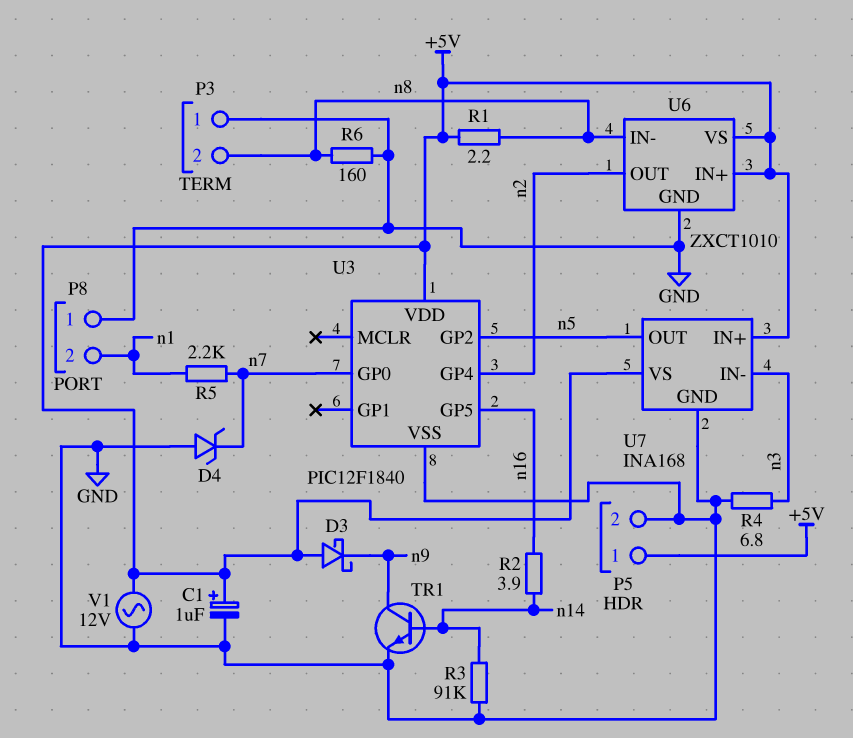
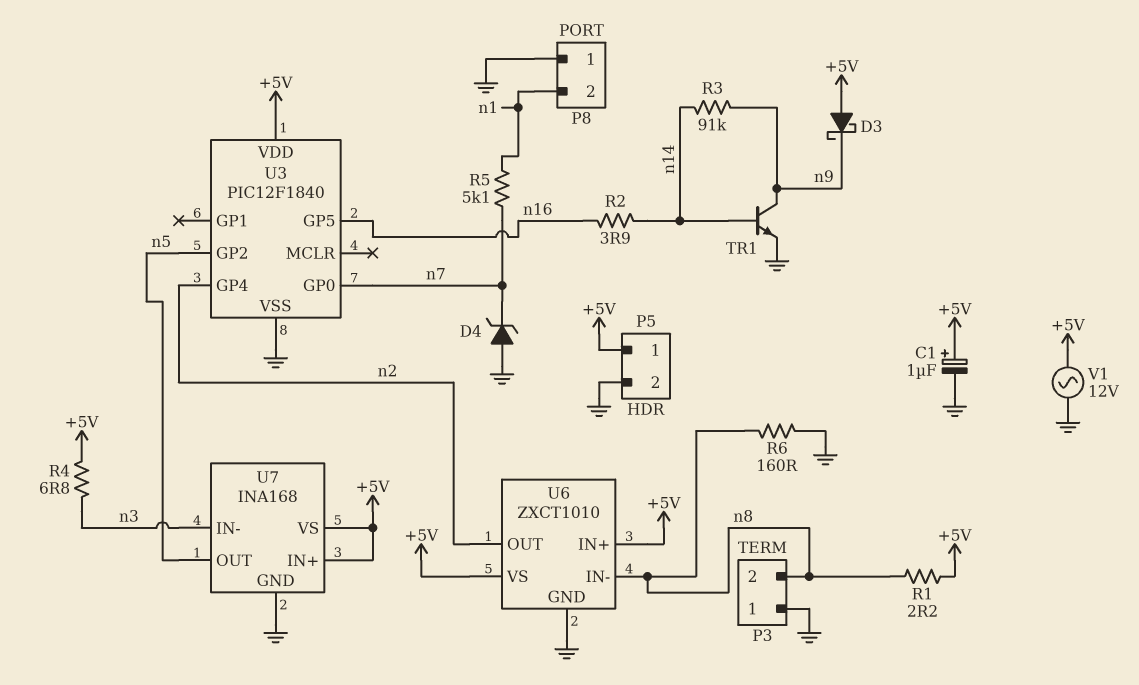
R3: 91k (GND, n14) -> 91k (n9, n14)
R4: 6.8 (GND, n3) -> 6.8 (+5V, n3)
R5: 2.2k (n1, n7) -> 5.1k (n1, n7)

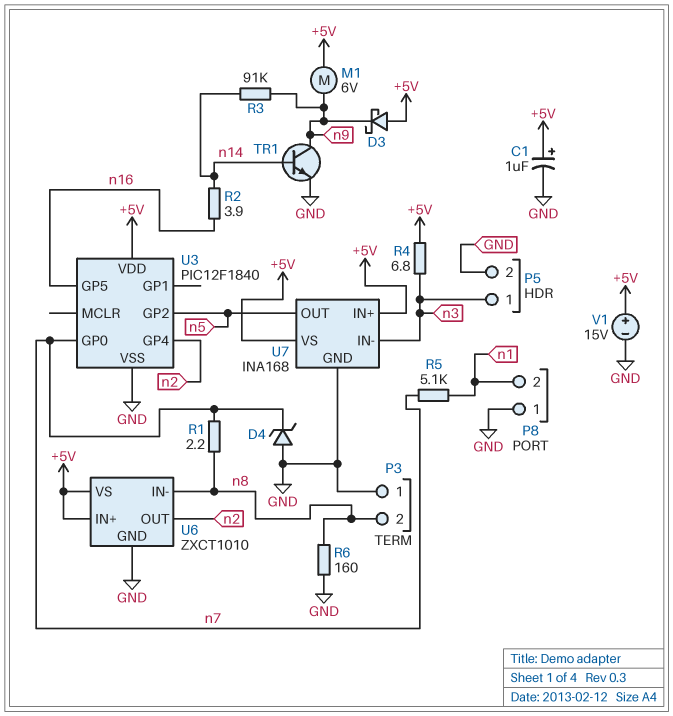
M1: none -> motor 6V (+5V, n9)
P5 pin 1: +5V -> n3
R1: 2.2 (+5V, n8) -> 2.2 (n7, n8)
V1: AC 12V (+5V, GND) -> 15V (plus +5V, minus GND)

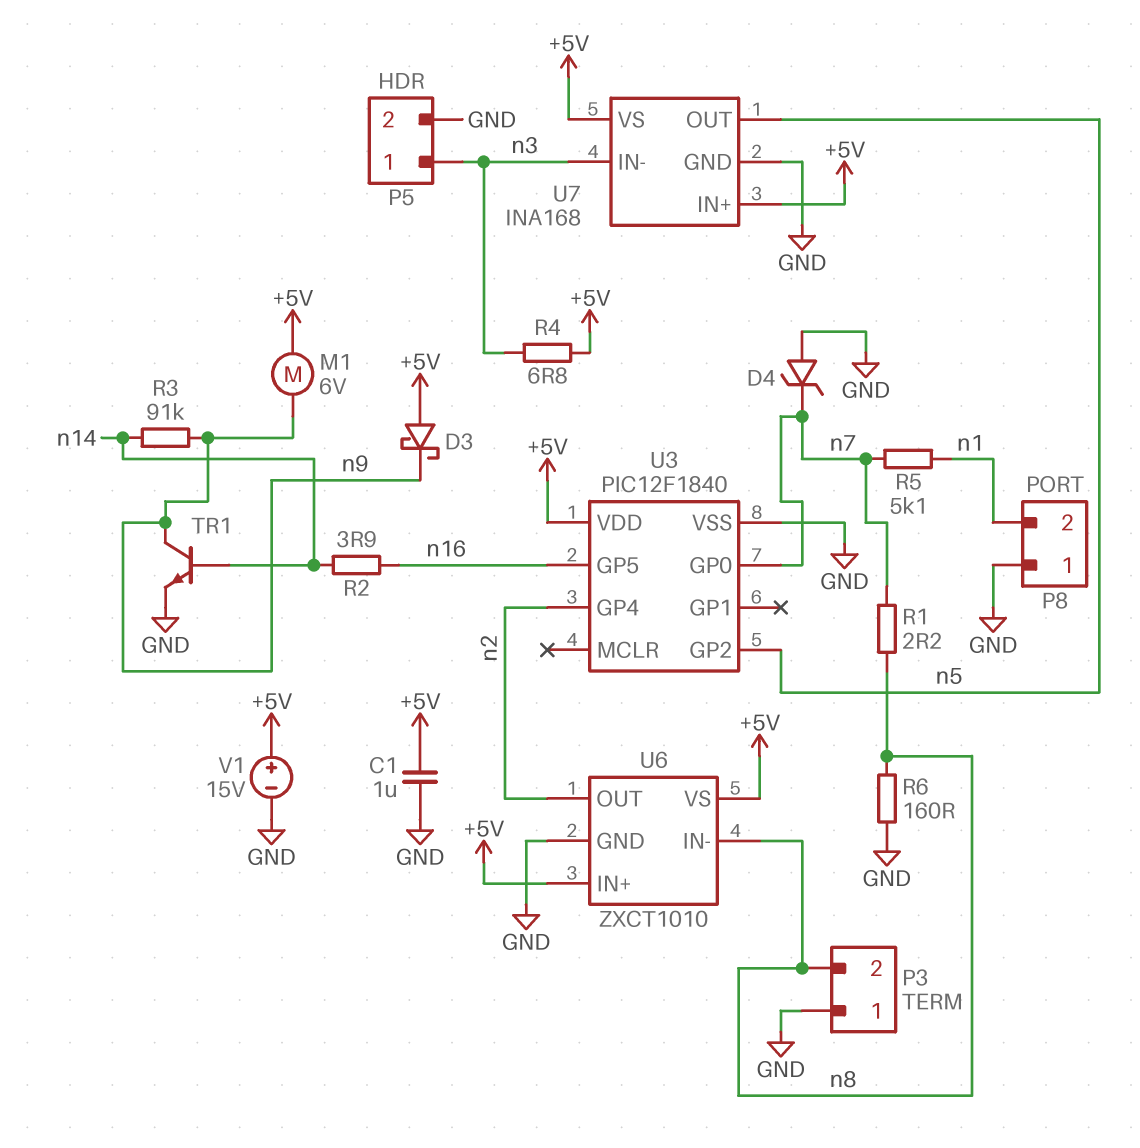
C1: 1uF (plus +5V, minus GND) -> 1uF (+5V, GND)

